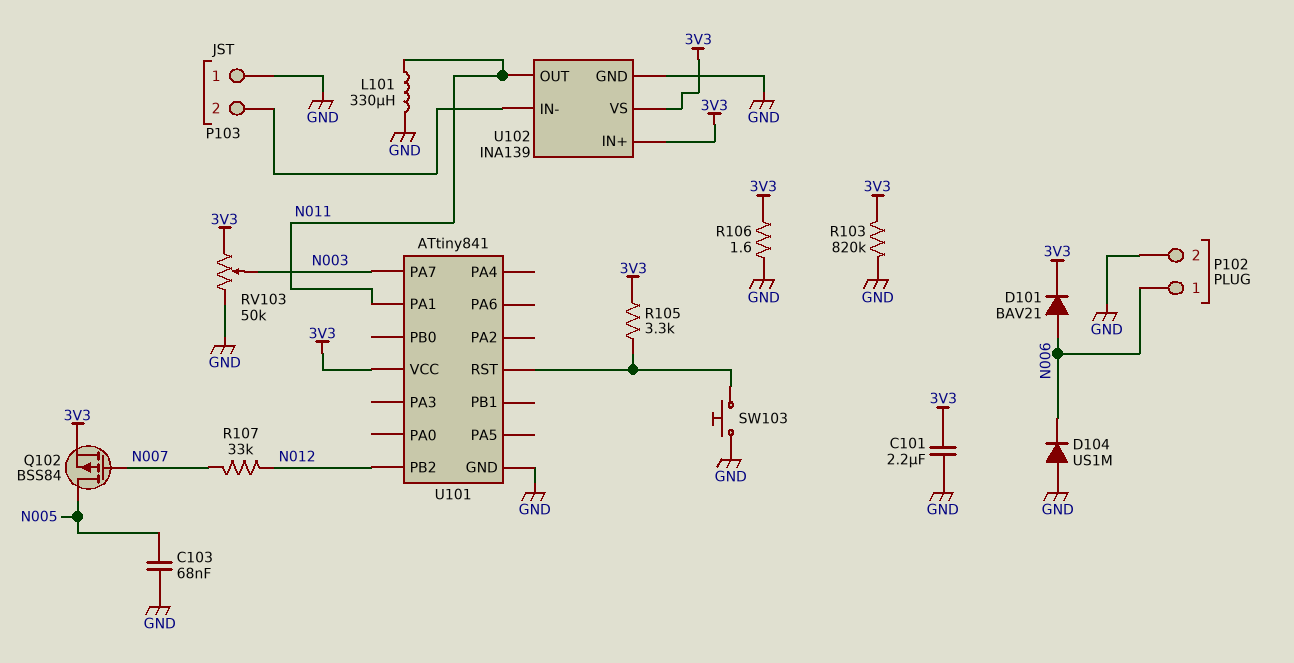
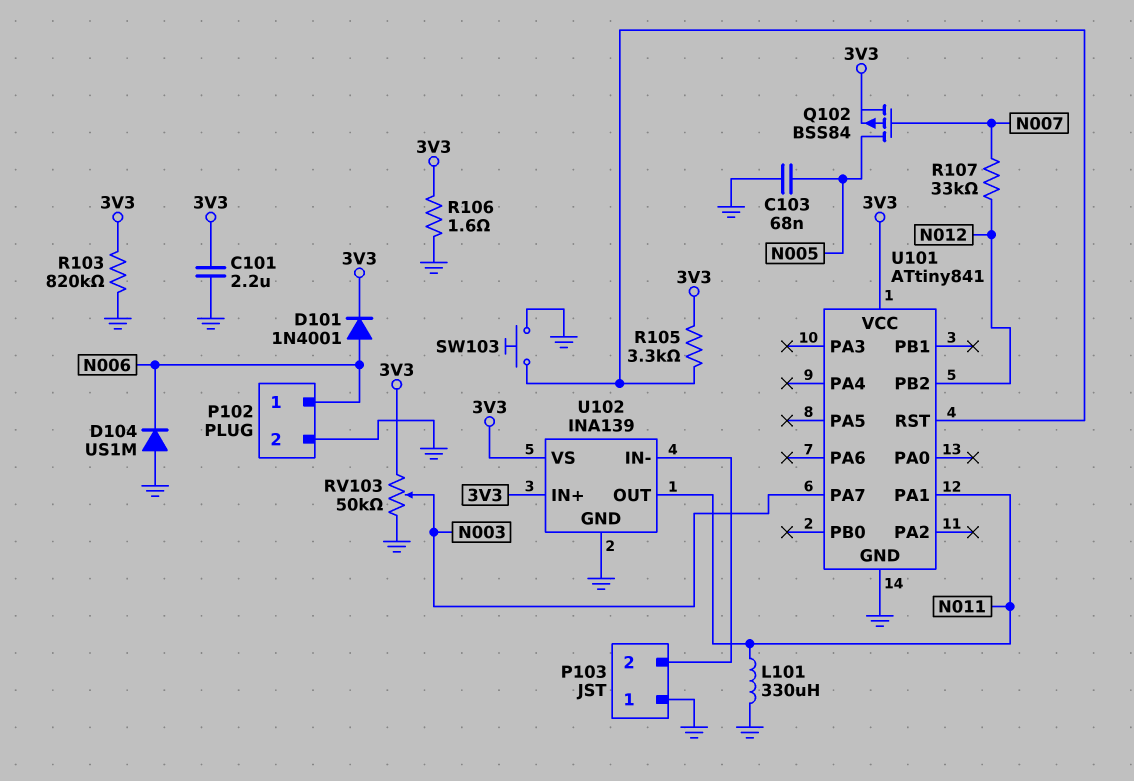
D101: diode BAV21 (A N006, K 3V3) -> diode 1N4001 (A N006, K 3V3)

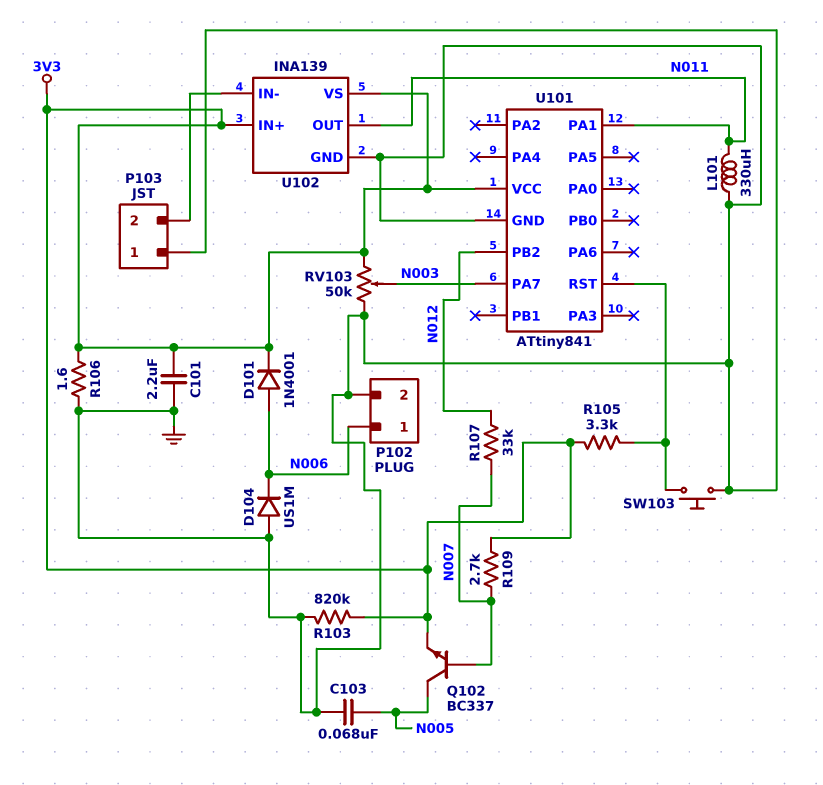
Q102: PMOS BSS84 (G N007, D N005, S 3V3) -> NPN BC337 (B N007, C N005, E 3V3)
R109: none -> 2.7k (3V3, N007)

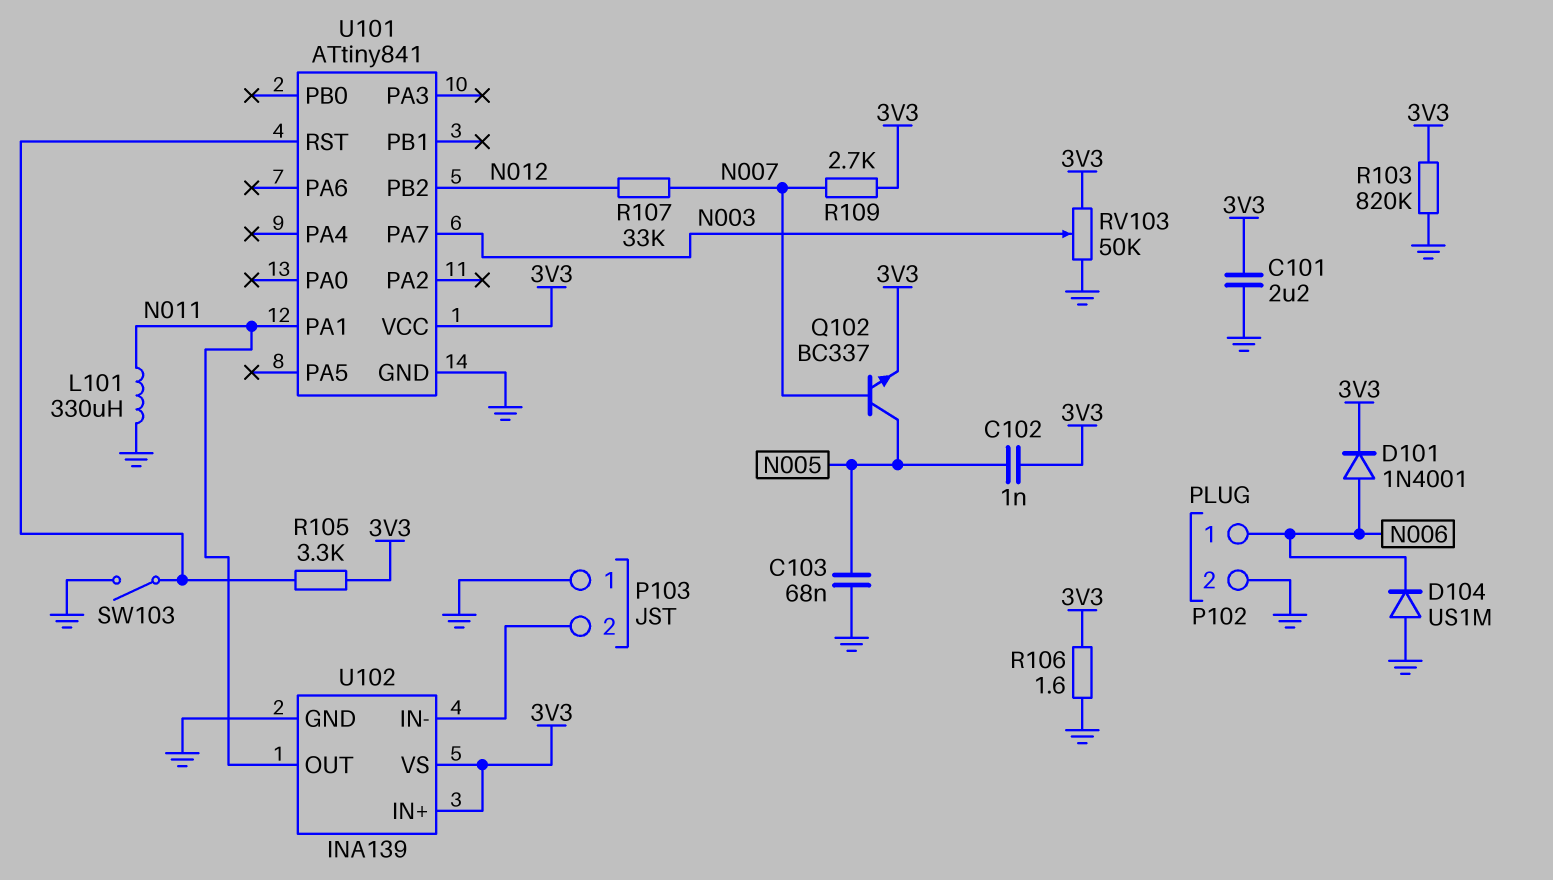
C102: none -> 1nF (3V3, N005)
SW103: button (GND, U101/RST) -> switch (GND, U101/RST)

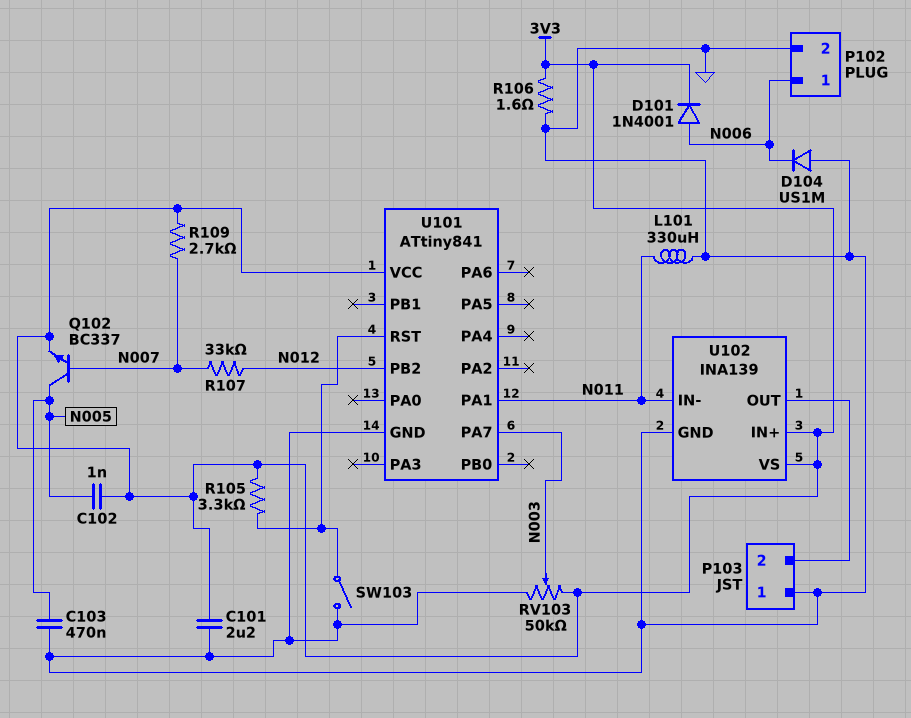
C103: 68nF (GND, N005) -> 470nF (GND, N005)
R103: 820k (3V3, GND) -> none
U102 pin IN-: P103/2 -> N011
U102 pin OUT: N011 -> P103/2

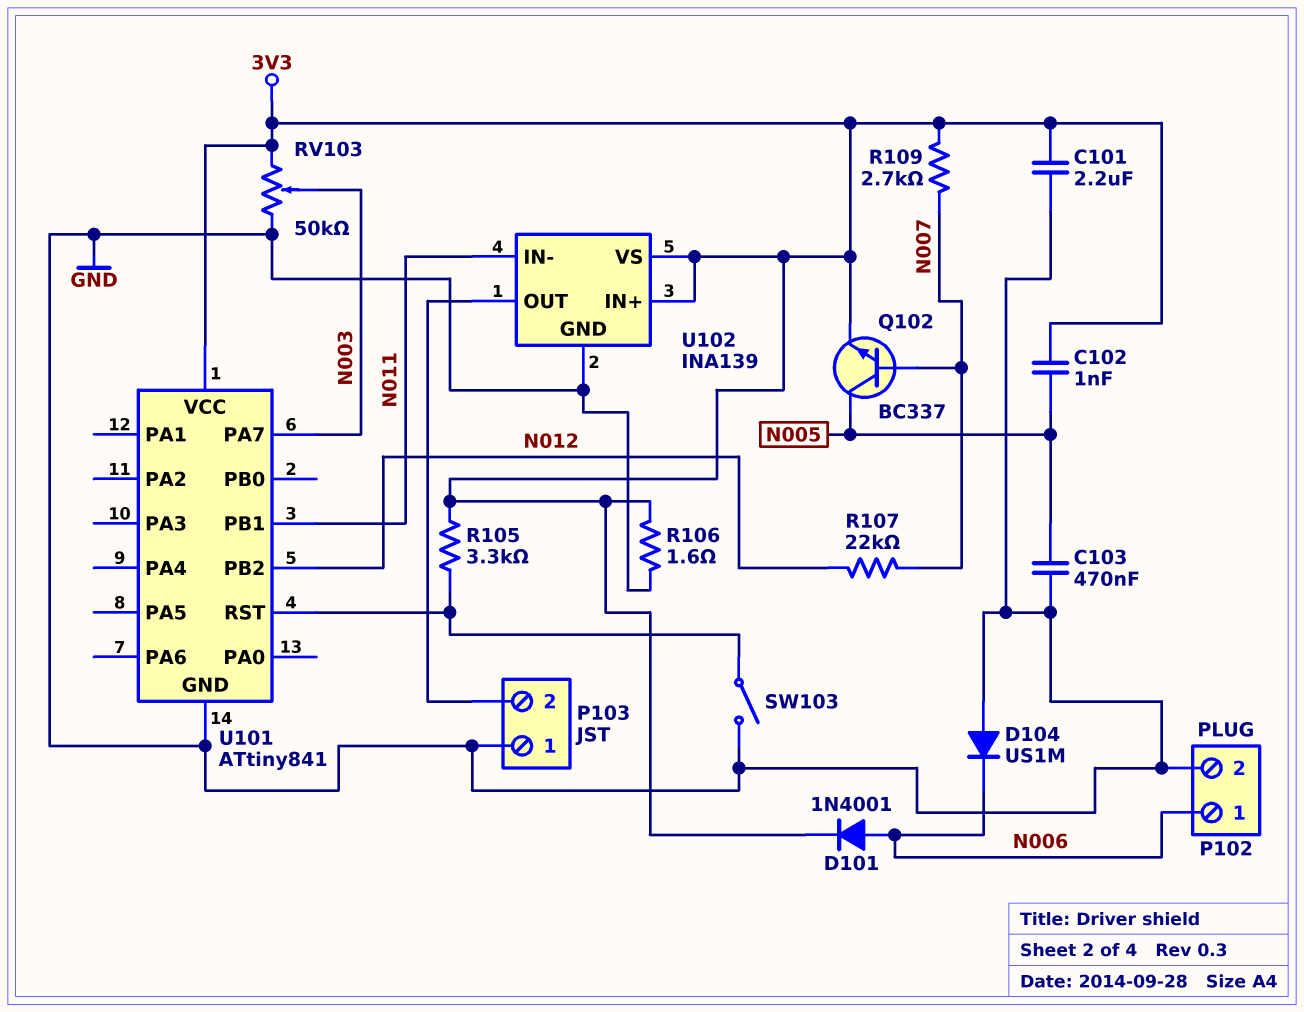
L101: 330uH (GND, N011) -> none
R107: 33k (N007, N012) -> 22k (N007, N012)
U101 pin PA1: N011 -> none
U101 pin PB1: none -> N011

